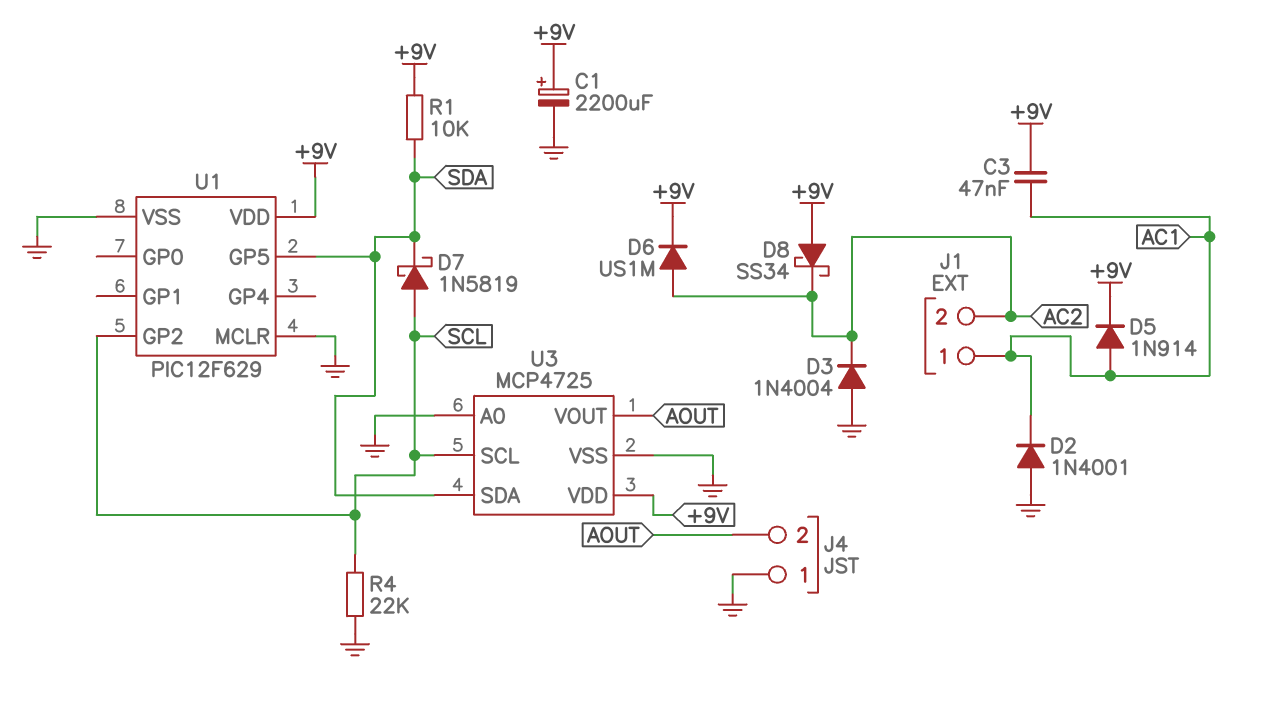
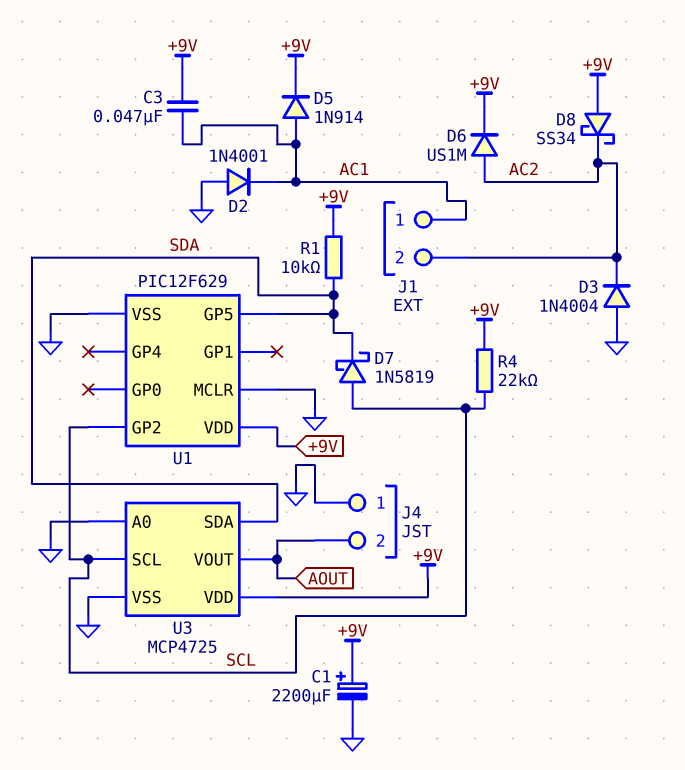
R4: 22k (GND, SCL) -> 22k (+9V, SCL)

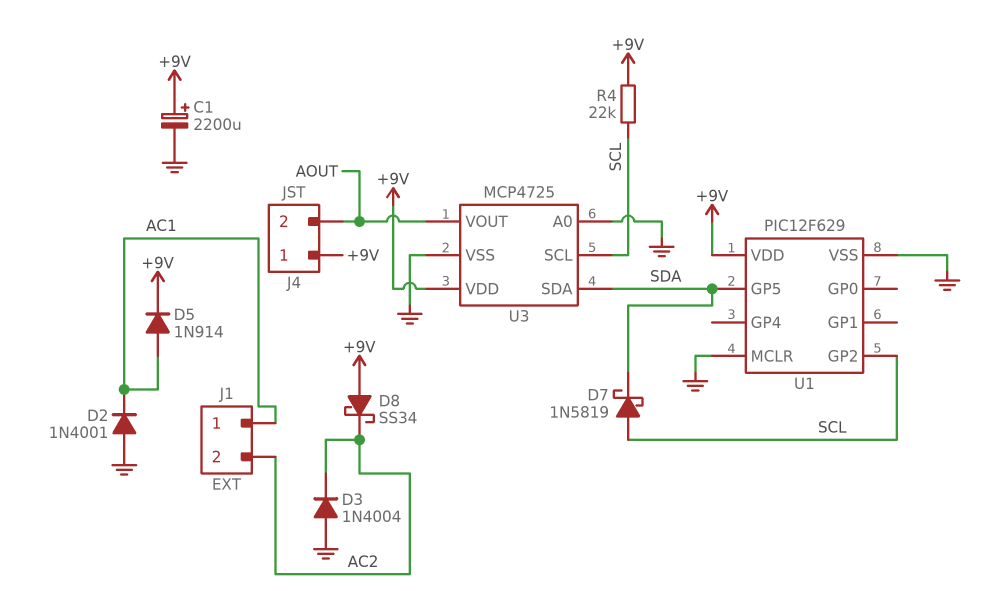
C3: 47nF (+9V, AC1) -> none
D6: diode US1M (A AC2, K +9V) -> none
J4 pin 1: GND -> +9V
R1: 10k (+9V, SDA) -> none

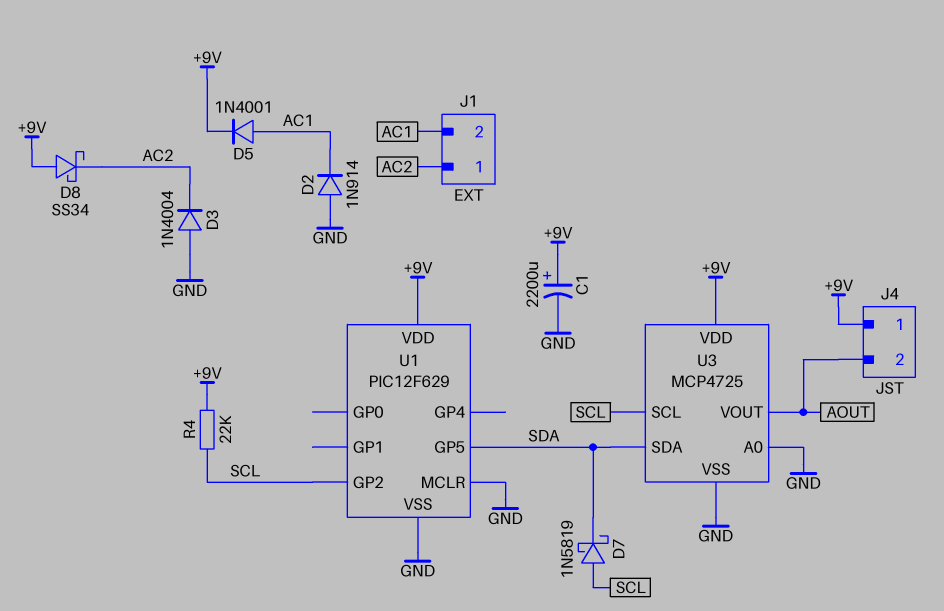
D2: diode 1N4001 (A GND, K AC1) -> diode 1N914 (A GND, K AC1)
D5: diode 1N914 (A AC1, K +9V) -> diode 1N4001 (A AC1, K +9V)
J1 pin 1: AC1 -> AC2
J1 pin 2: AC2 -> AC1

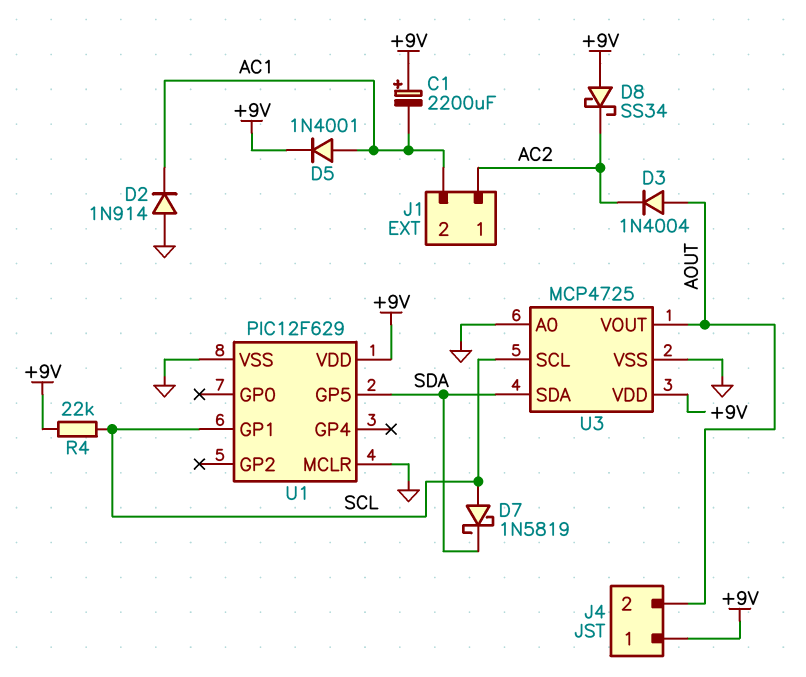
C1: 2200uF (plus +9V, minus GND) -> 2200uF (plus +9V, minus AC1)
D3: diode 1N4004 (A GND, K AC2) -> diode 1N4004 (A AOUT, K AC2)
U1 pin GP1: none -> SCL
U1 pin GP2: SCL -> none

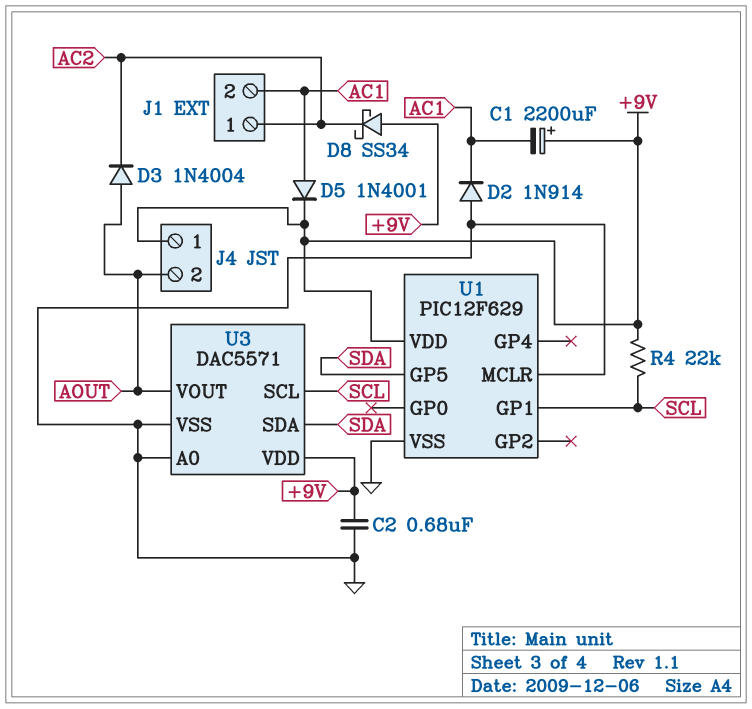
C2: none -> 680nF (+9V, GND)
D7: schottky 1N5819 (A SCL, K SDA) -> none
U3: MCP4725 -> DAC5571

